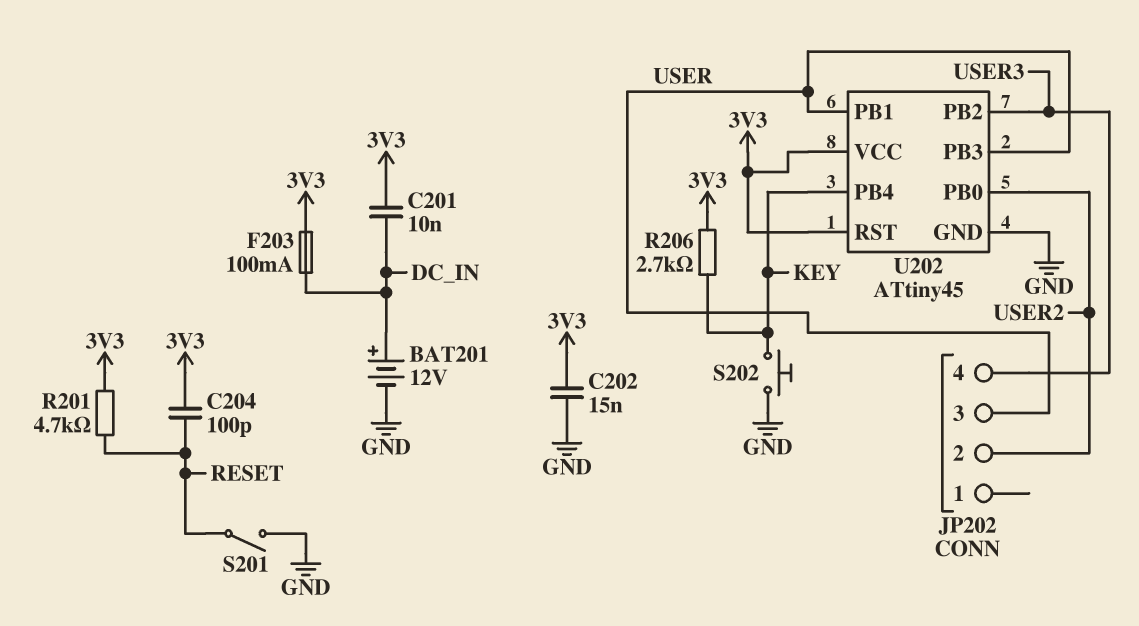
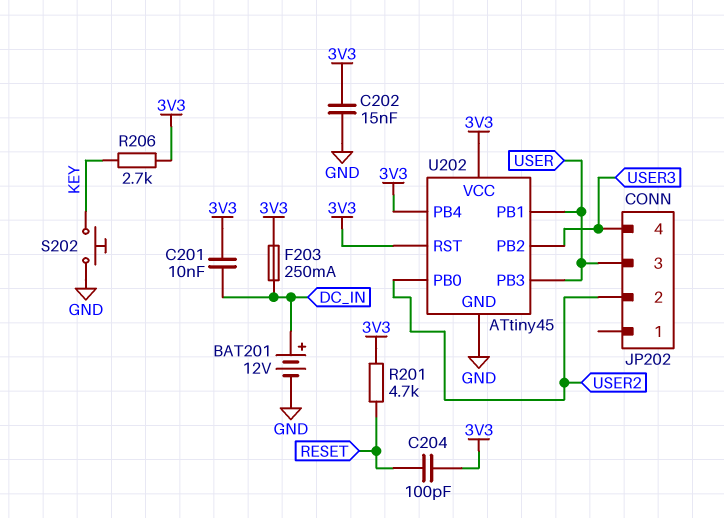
F203: 100mA (3V3, DC_IN) -> 250mA (3V3, DC_IN)
S201: switch (GND, RESET) -> none
U202 pin PB4: KEY -> 3V3

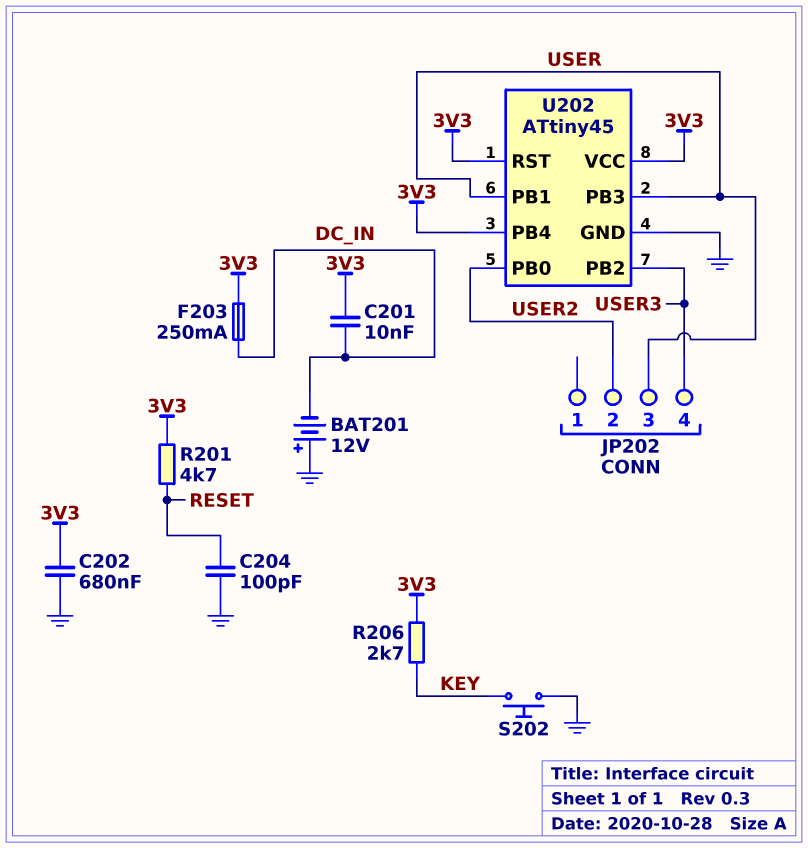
BAT201: 12V (plus DC_IN, minus GND) -> 12V (plus GND, minus DC_IN)
C202: 15nF (3V3, GND) -> 680nF (3V3, GND)
C204: 100pF (3V3, RESET) -> 100pF (GND, RESET)

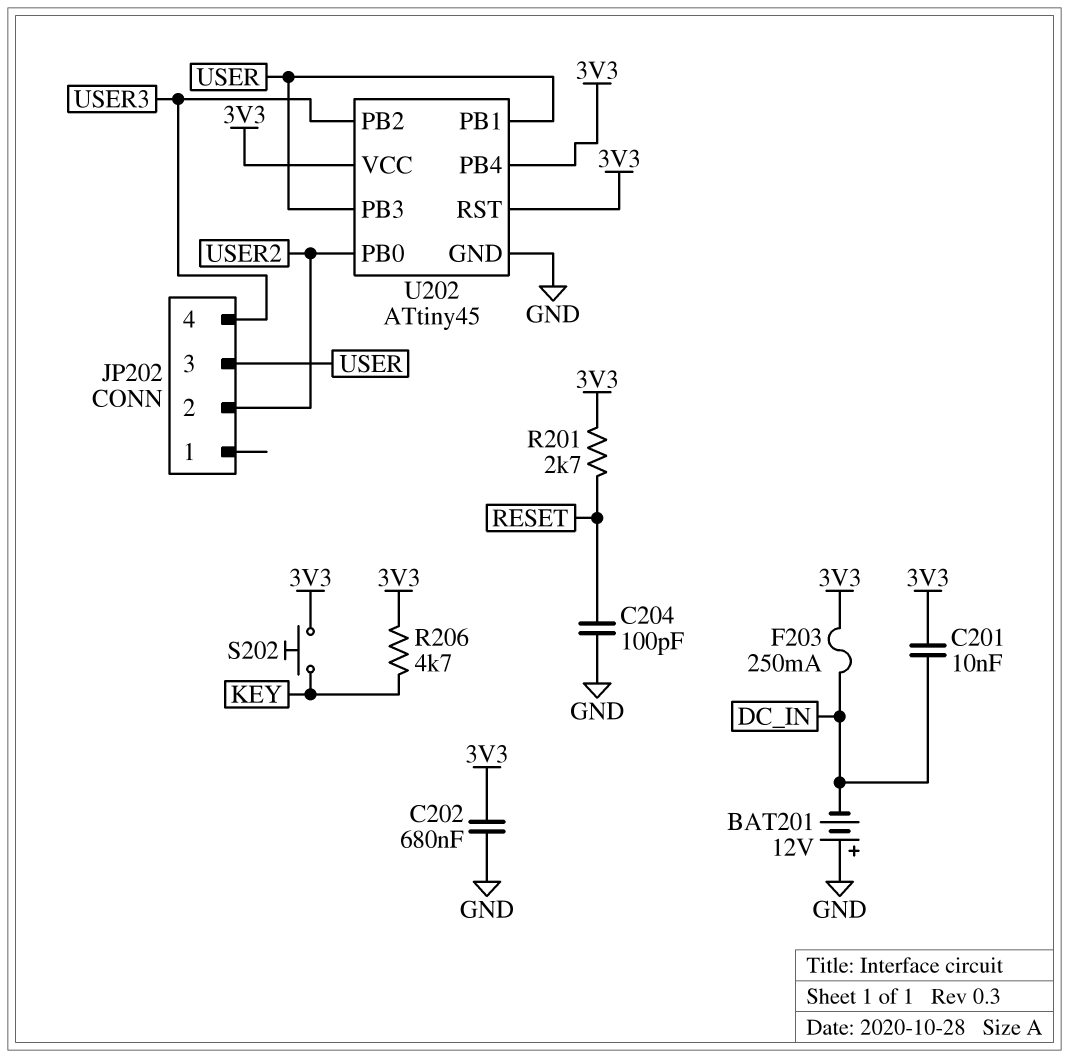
R201: 4.7k (3V3, RESET) -> 2.7k (3V3, RESET)
R206: 2.7k (3V3, KEY) -> 4.7k (3V3, KEY)
S202: button (GND, KEY) -> button (3V3, KEY)

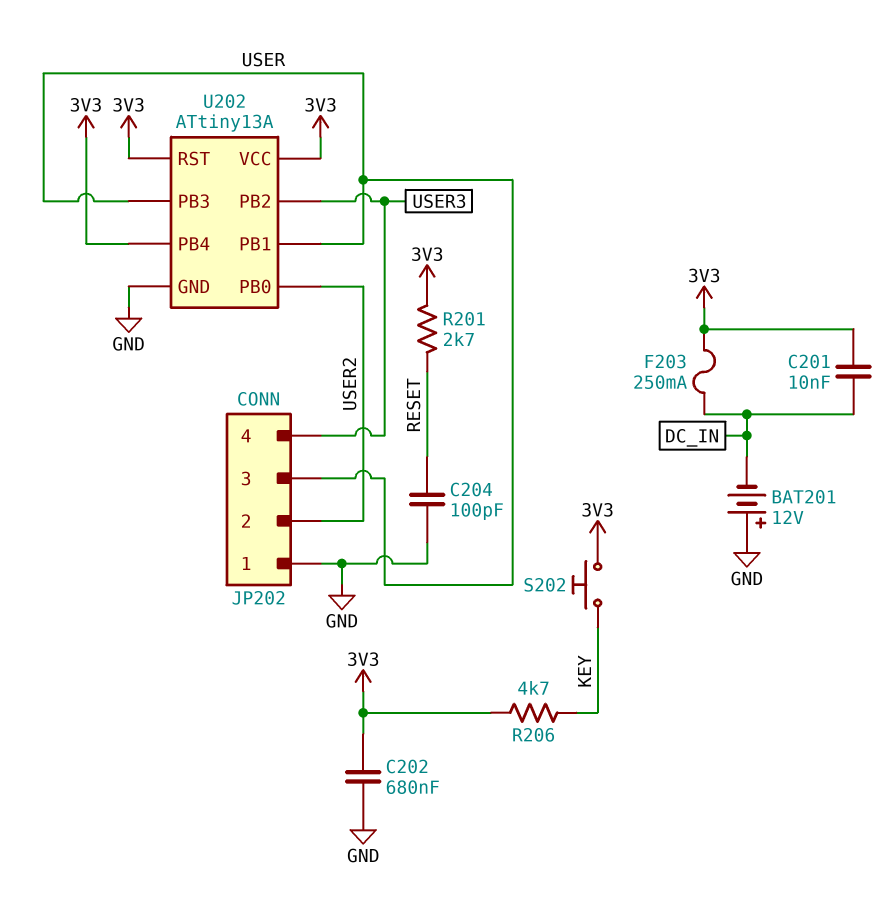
JP202 pin 1: none -> GND
U202: ATtiny45 -> ATtiny13A

